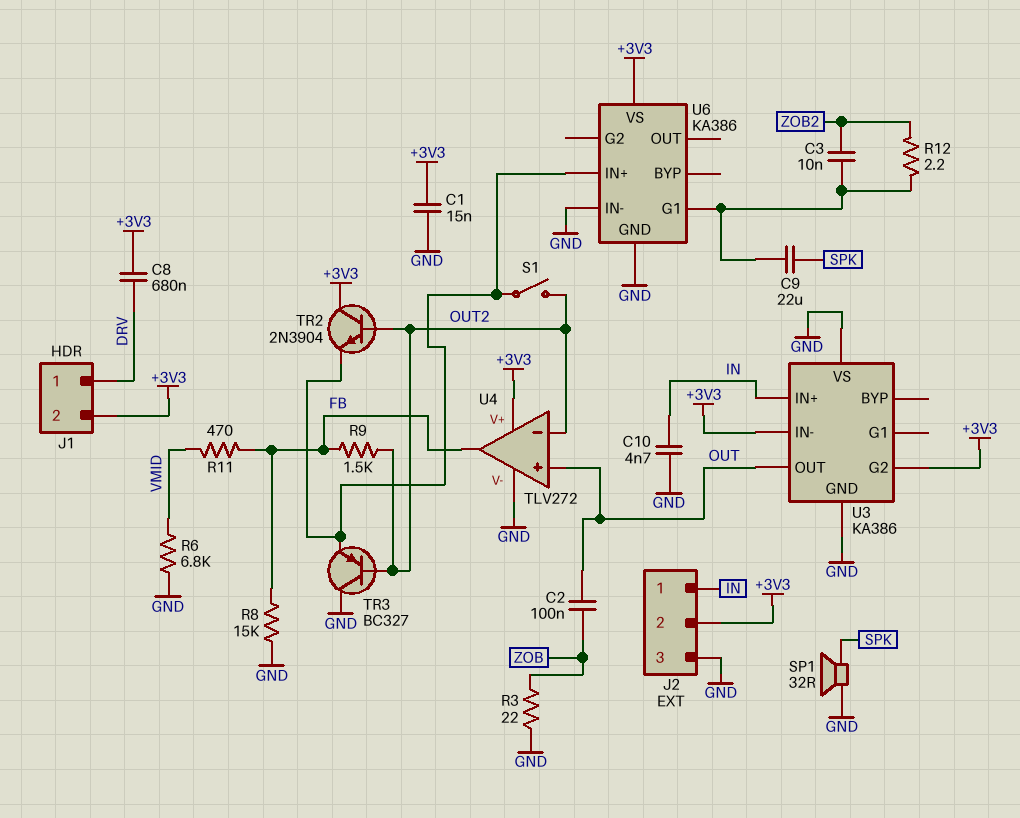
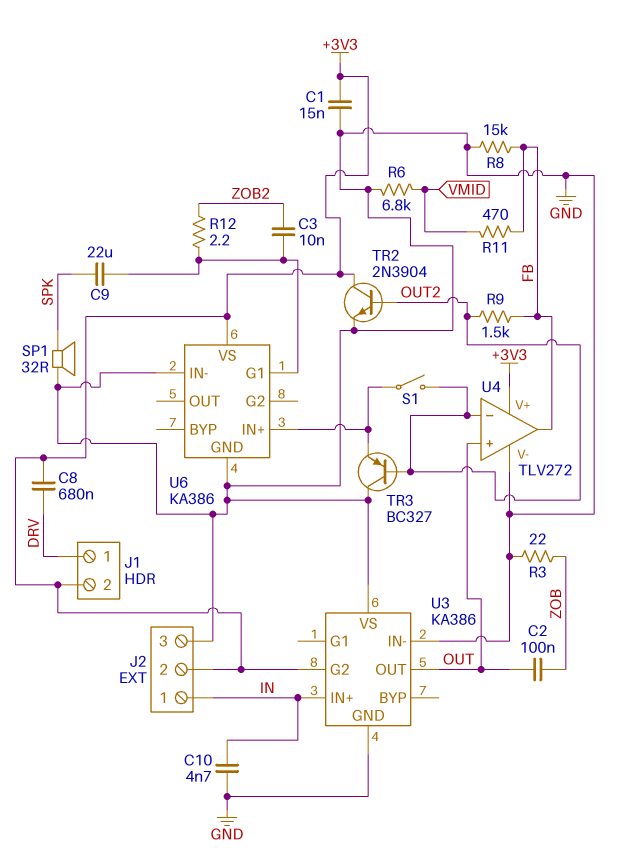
TR2: NPN 2N3904 (B OUT2, C +3V3, E U6/IN+) -> NPN 2N3904 (B OUT2, C +3V3, E GND)
U3 pin IN-: +3V3 -> GND

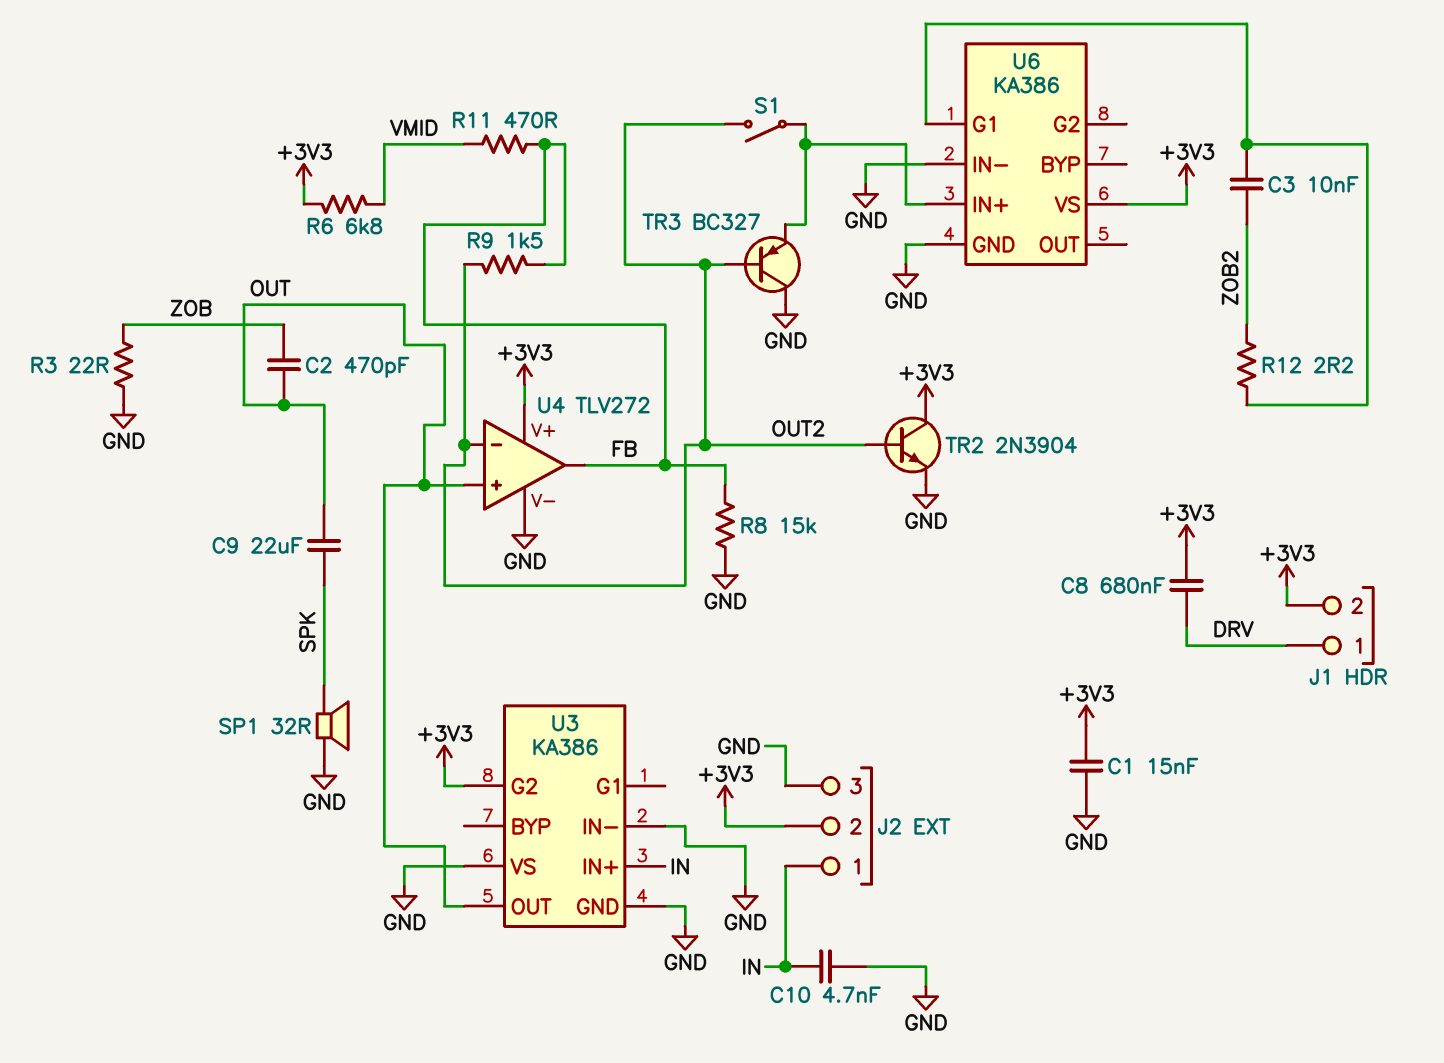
C2: 100nF (OUT, ZOB) -> 470pF (OUT, ZOB)
C9: 22uF (SPK, U6/G1) -> 22uF (OUT, SPK)
R6: 6.8k (GND, VMID) -> 6.8k (+3V3, VMID)

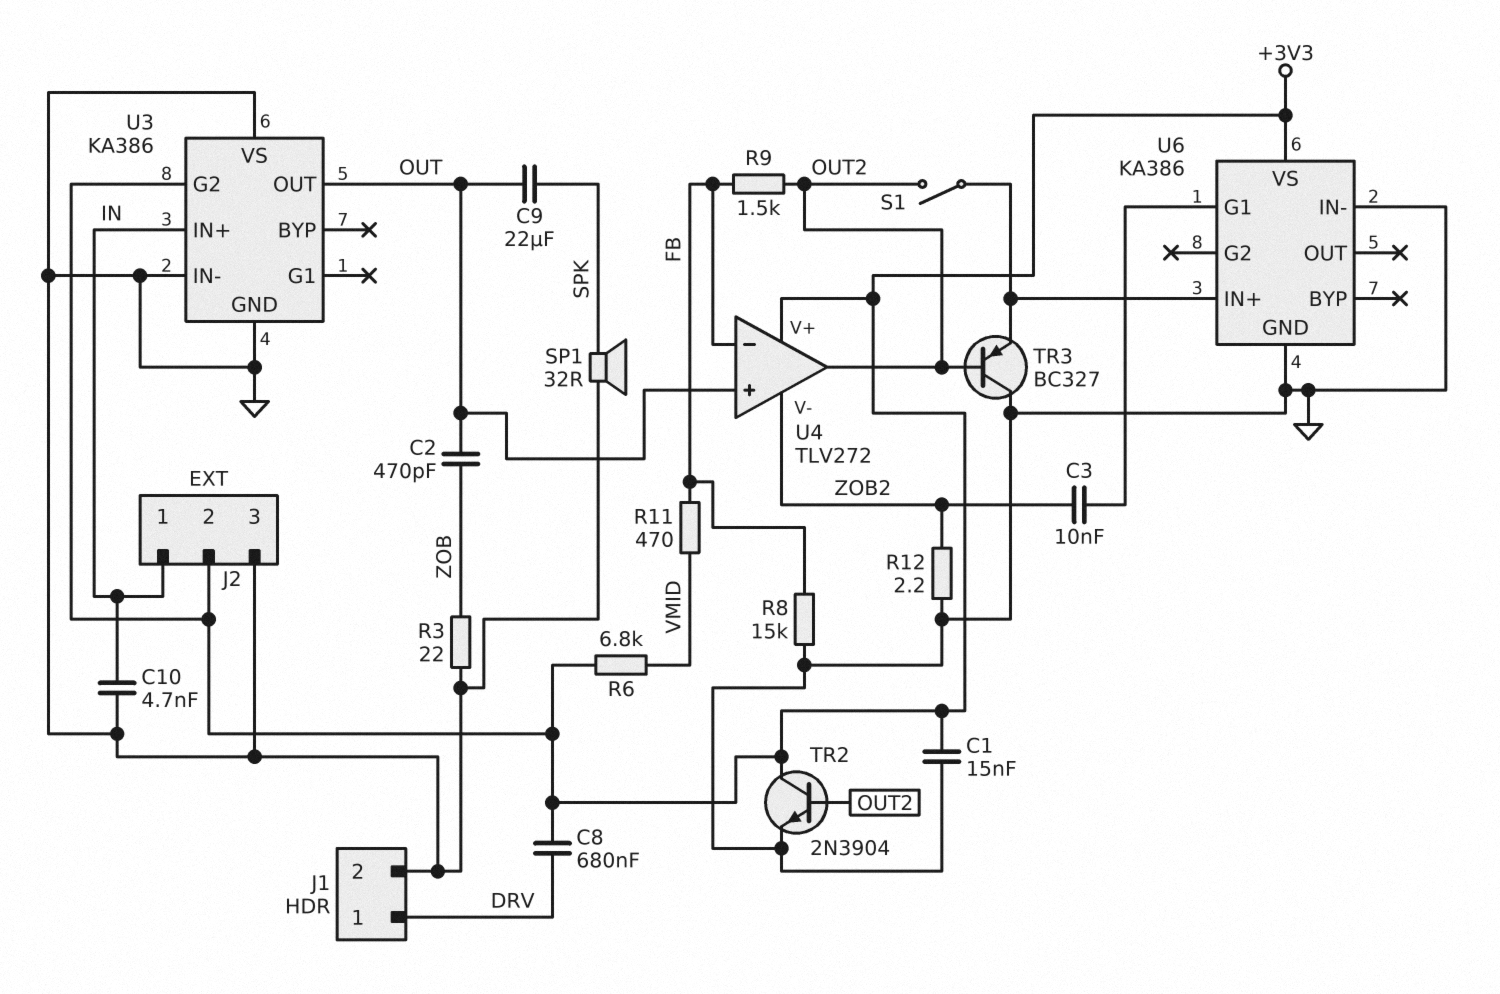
J1 pin 2: +3V3 -> GND
R12: 2.2 (U6/G1, ZOB2) -> 2.2 (GND, ZOB2)
U4 pin V-: GND -> ZOB2
U4 pin in-: OUT2 -> FB
U4 pin out: FB -> OUT2

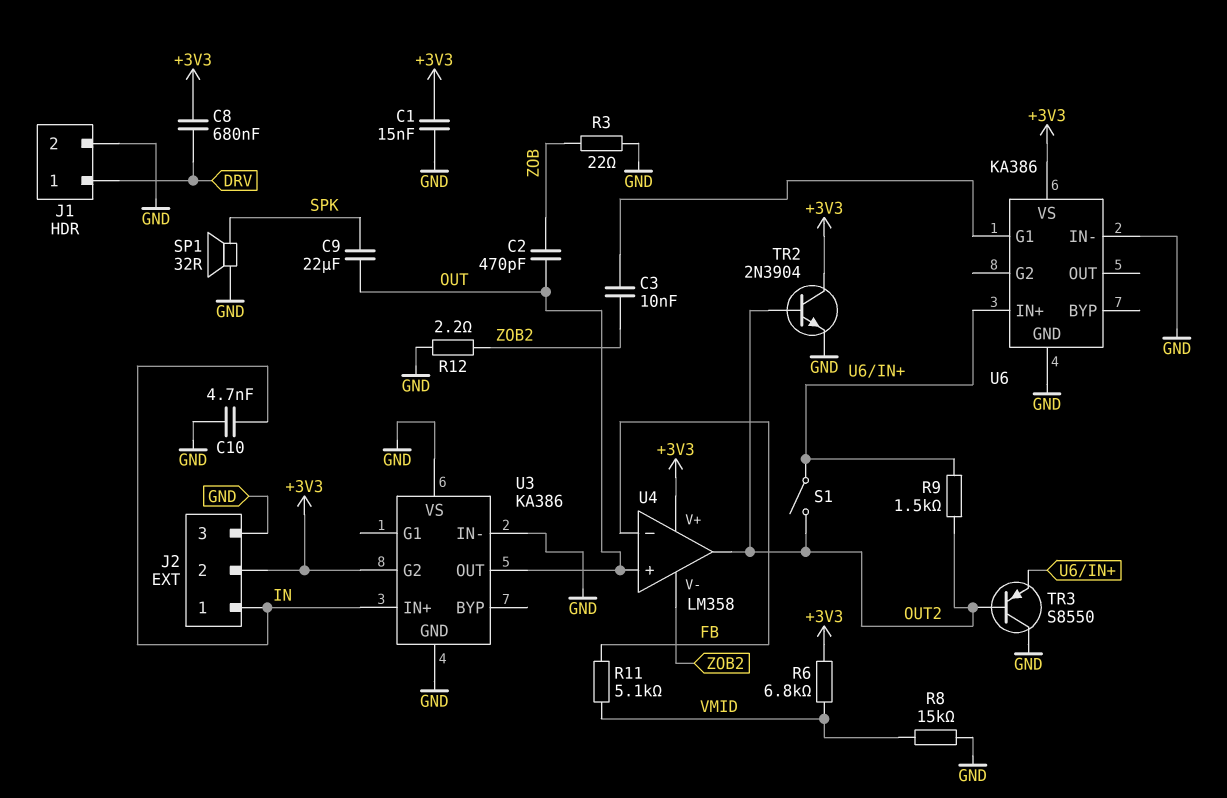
R8: 15k (FB, GND) -> 15k (GND, VMID)
R9: 1.5k (FB, OUT2) -> 1.5k (OUT2, U6/IN+)
R11: 470 (FB, VMID) -> 5.1k (FB, VMID)
TR3: PNP BC327 (B OUT2, C GND, E U6/IN+) -> PNP S8550 (B OUT2, C GND, E U6/IN+)
U4: TLV272 -> LM358

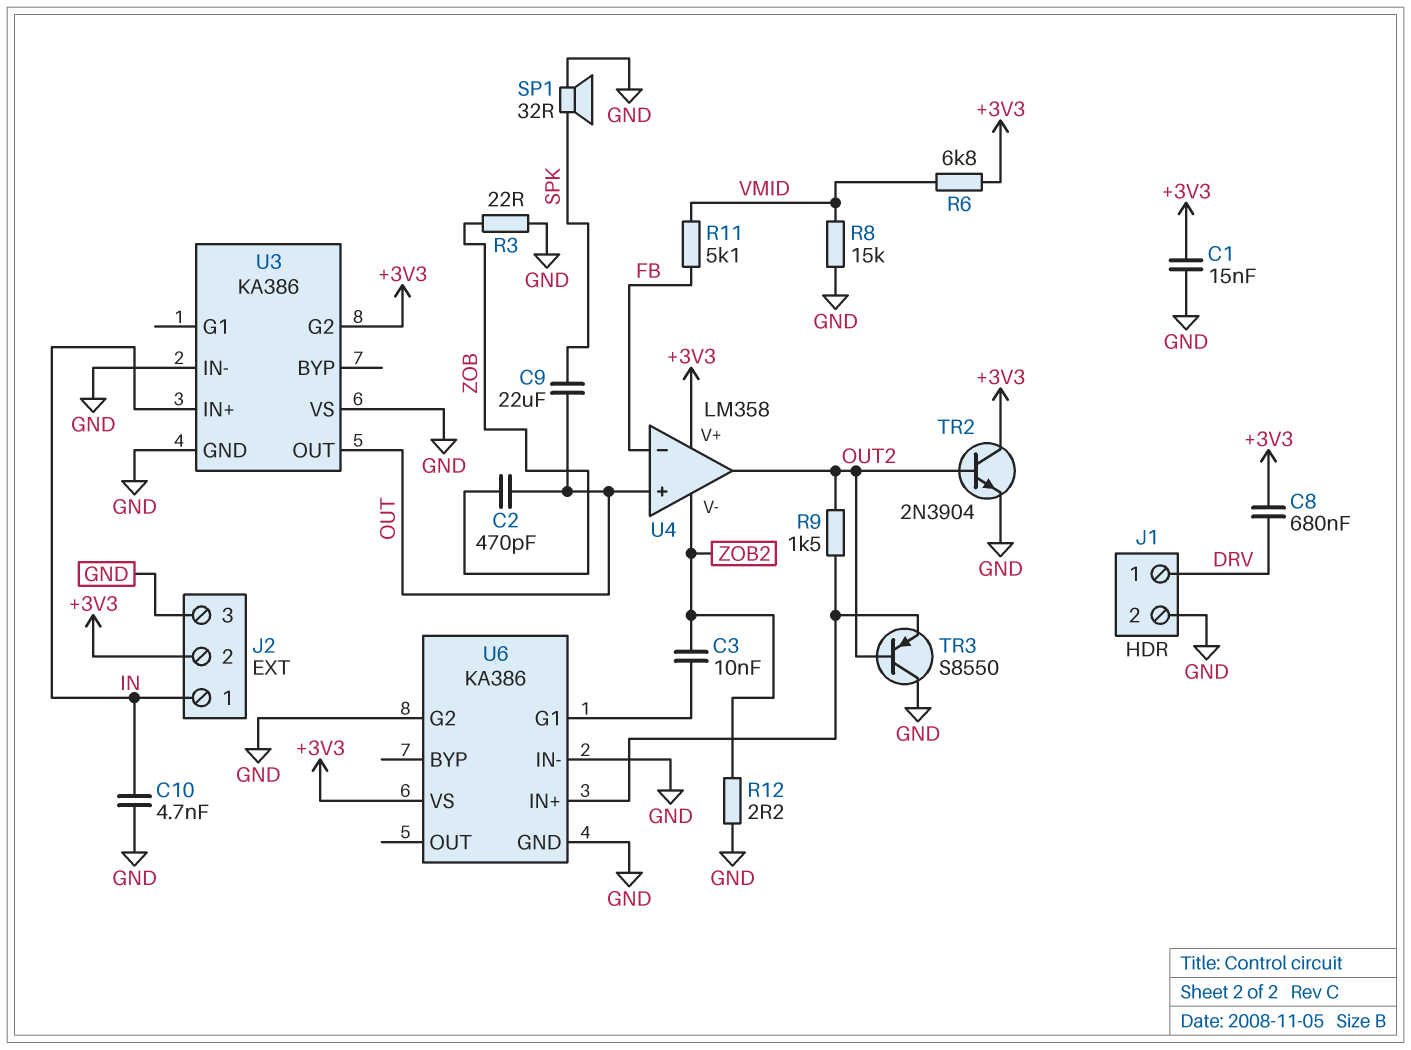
S1: switch (OUT2, U6/IN+) -> none
U6 pin G2: none -> GND

